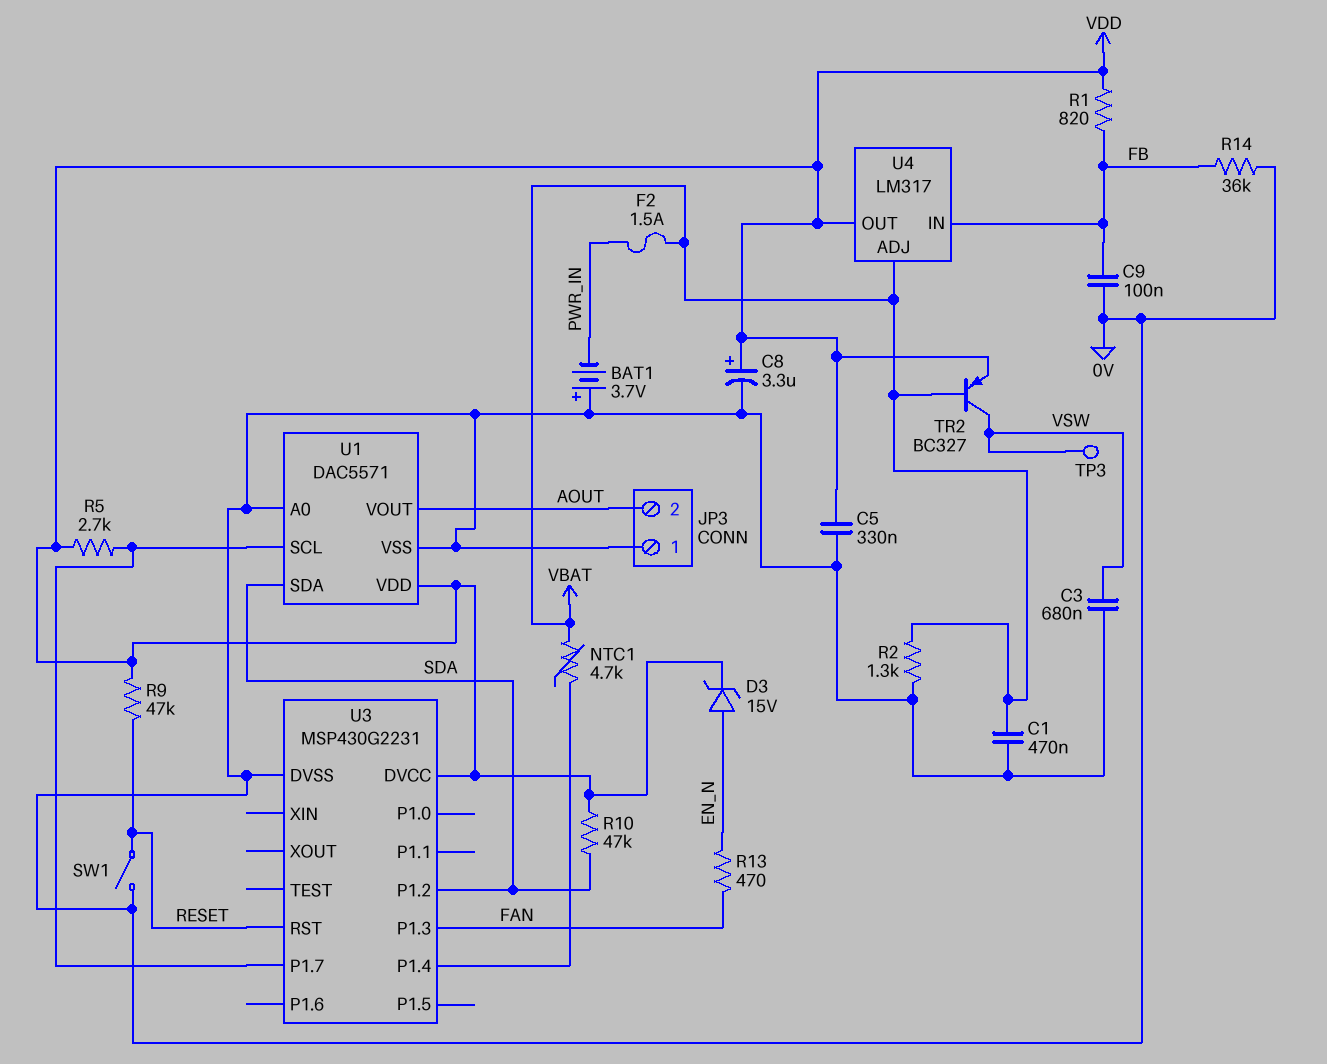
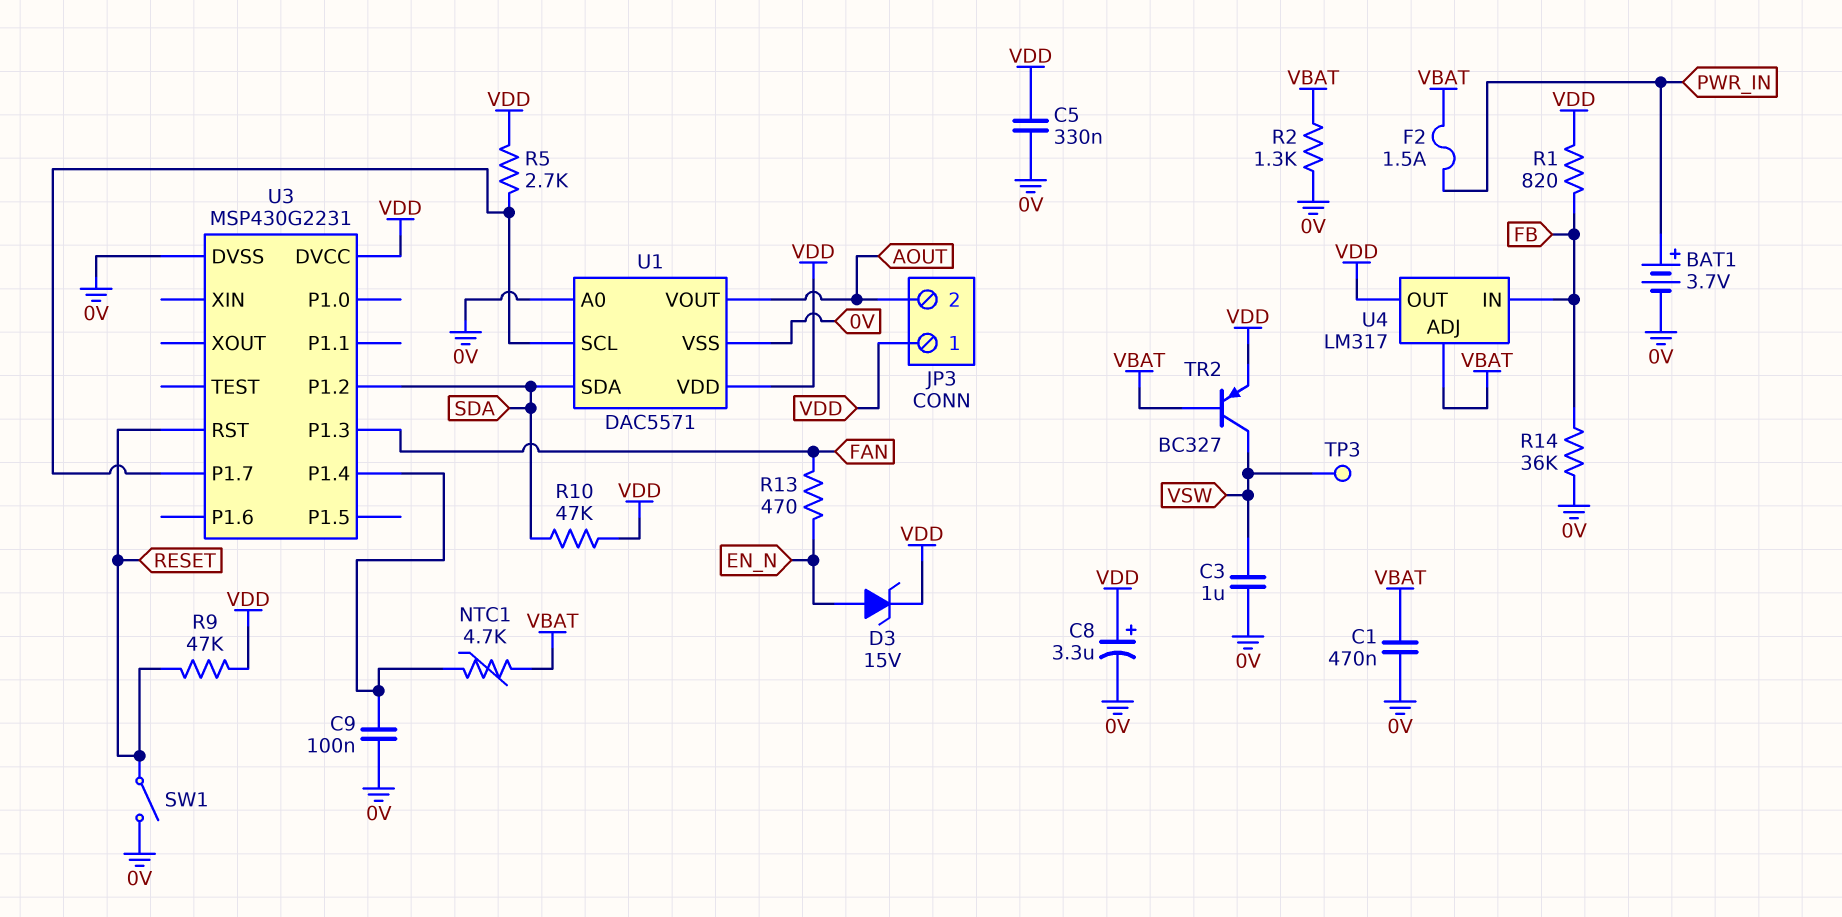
BAT1: 3.7V (plus 0V, minus PWR_IN) -> 3.7V (plus PWR_IN, minus 0V)
C3: 680nF (0V, VSW) -> 1uF (0V, VSW)
C9: 100nF (0V, FB) -> 100nF (0V, U3/P1.4)
JP3 pin 1: 0V -> VDD

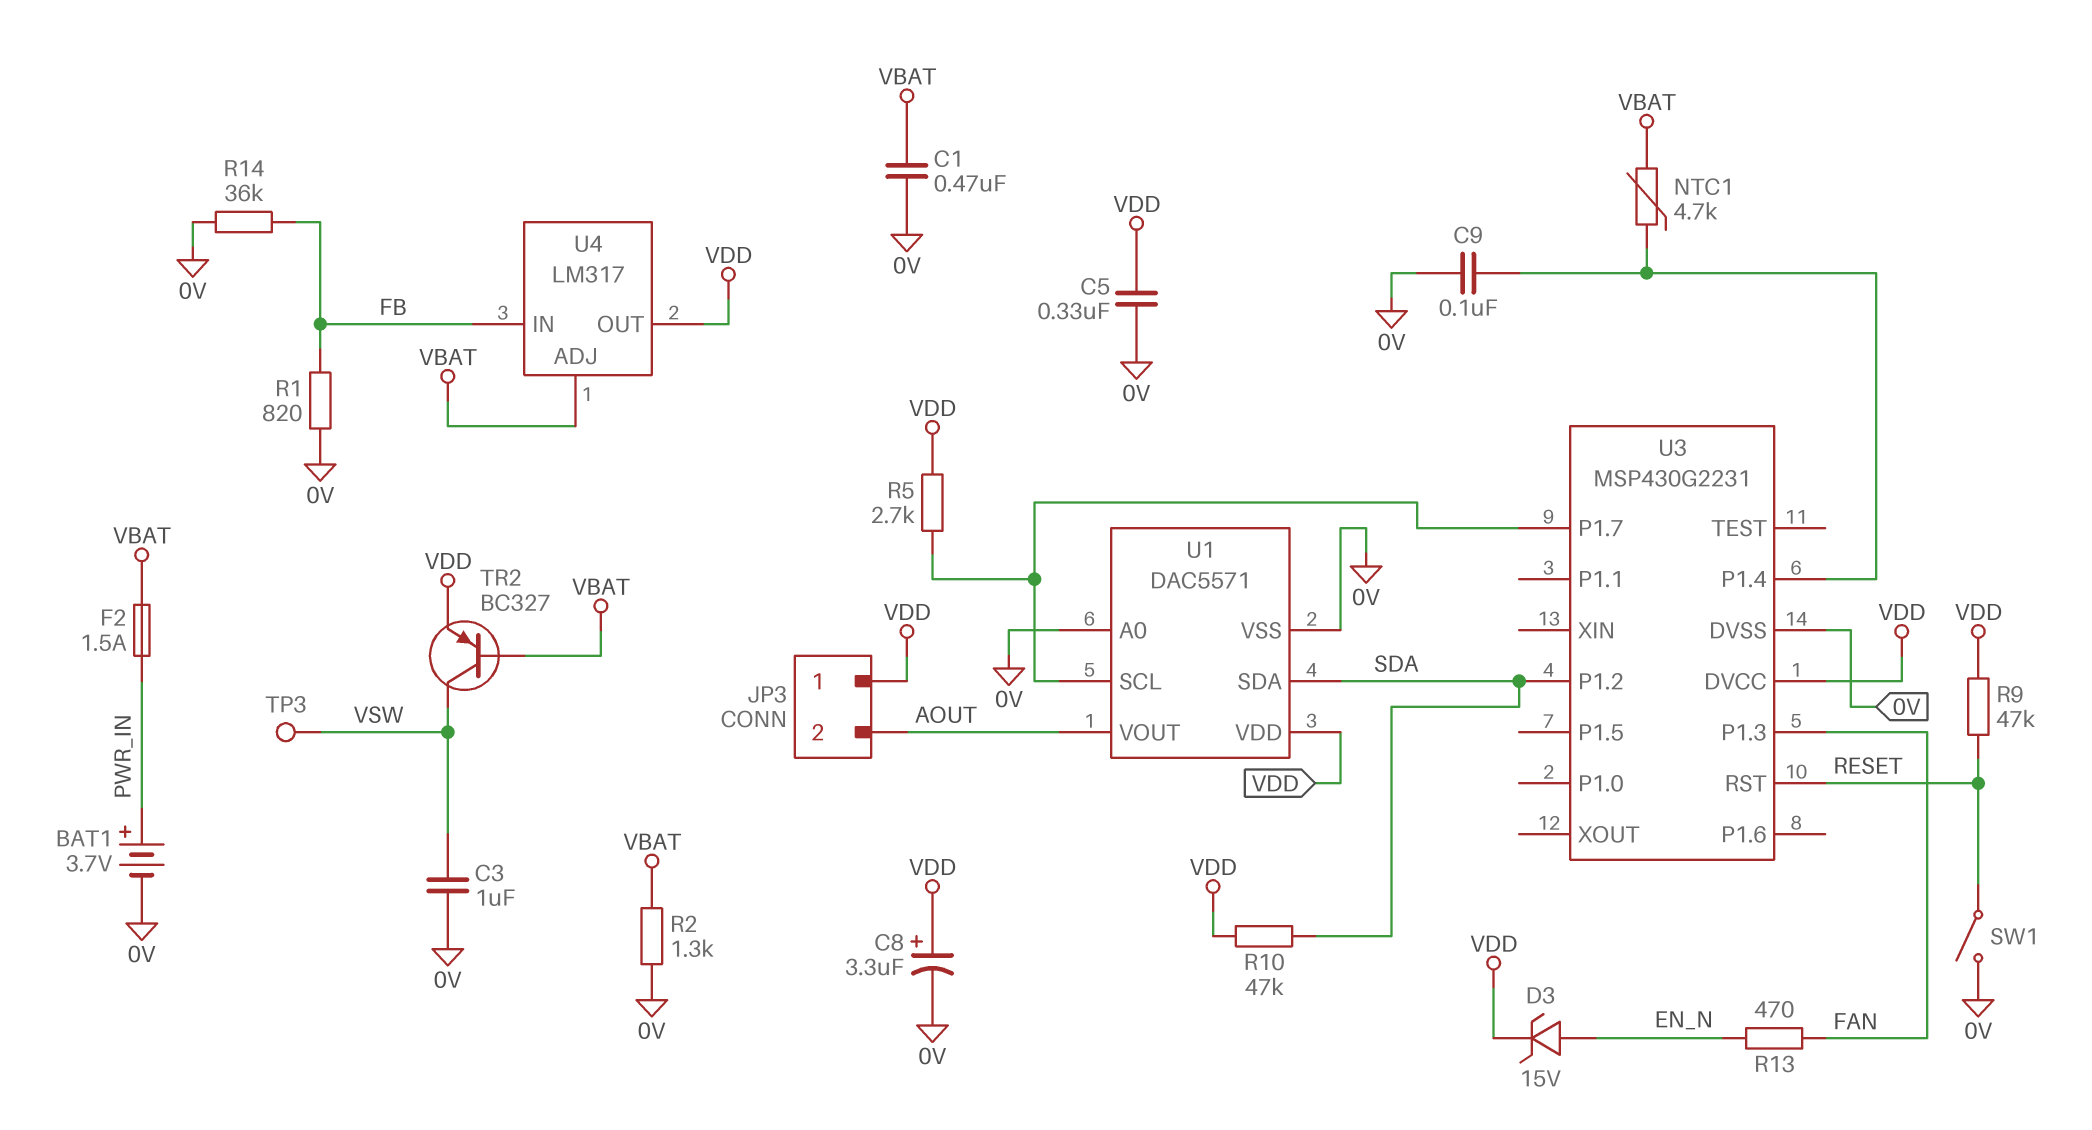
R1: 820 (FB, VDD) -> 820 (0V, FB)

